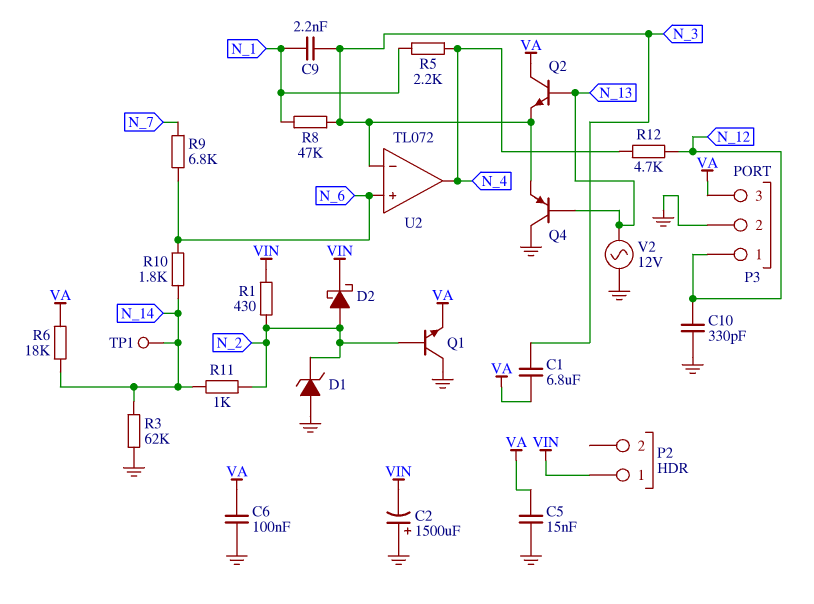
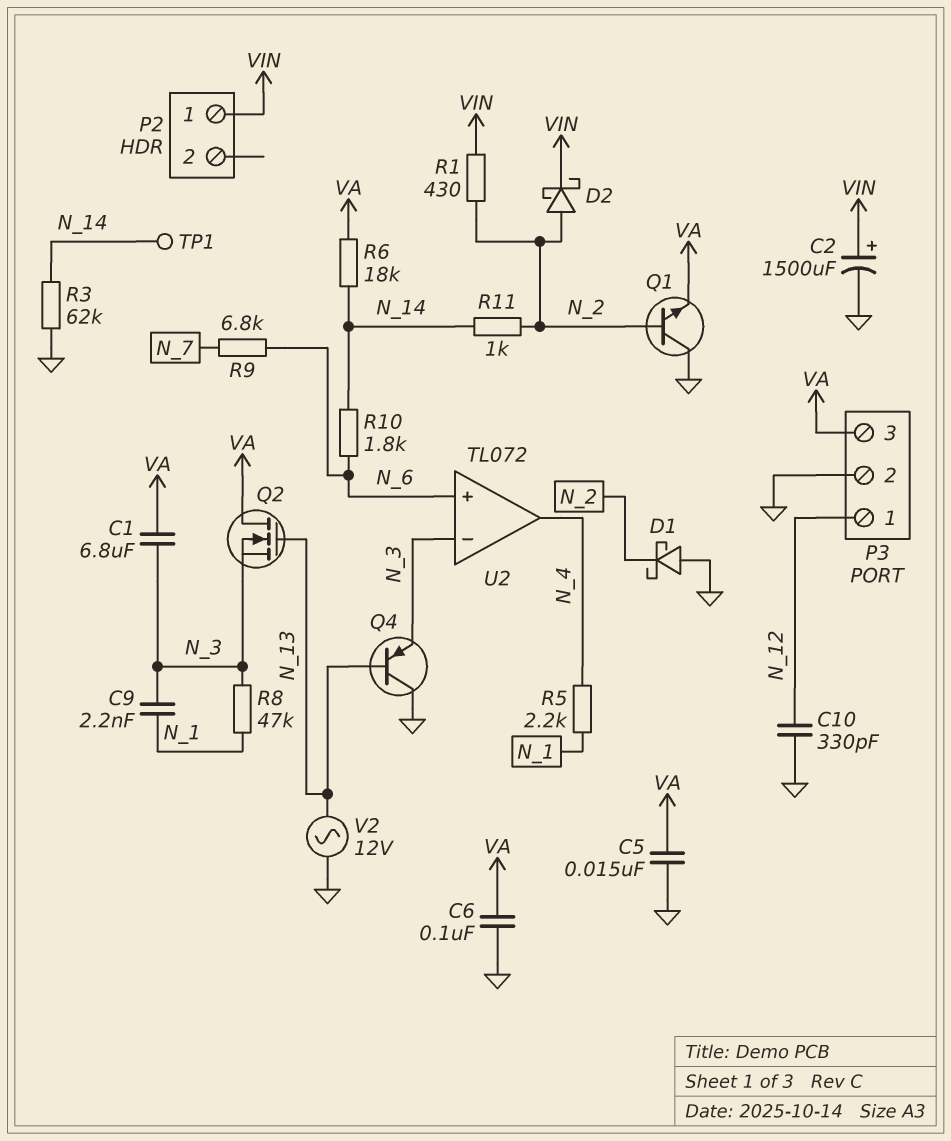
C2: 1500uF (plus GND, minus VIN) -> 1500uF (plus VIN, minus GND)
D1: zener (A GND, K N_2) -> schottky (A GND, K N_2)
Q2: NPN (B N_13, C VA, E N_3) -> NMOS (G N_13, D VA, S N_3)
R12: 4.7k (N_4, N_12) -> none

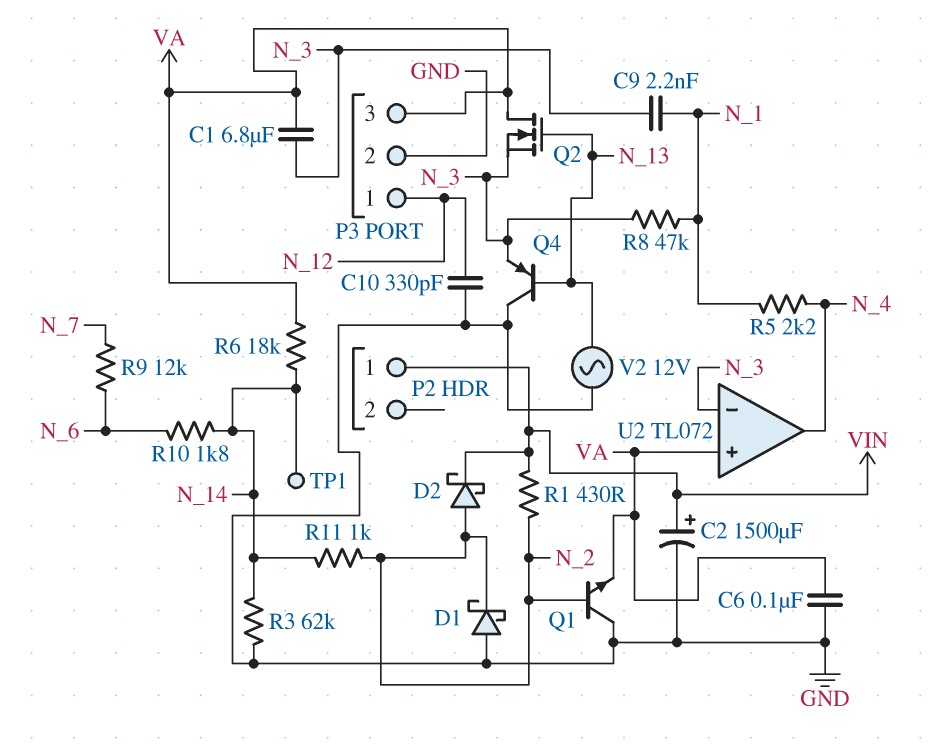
C5: 15nF (GND, VA) -> none
R9: 6.8k (N_6, N_7) -> 12k (N_6, N_7)
U2 pin in+: N_6 -> VA

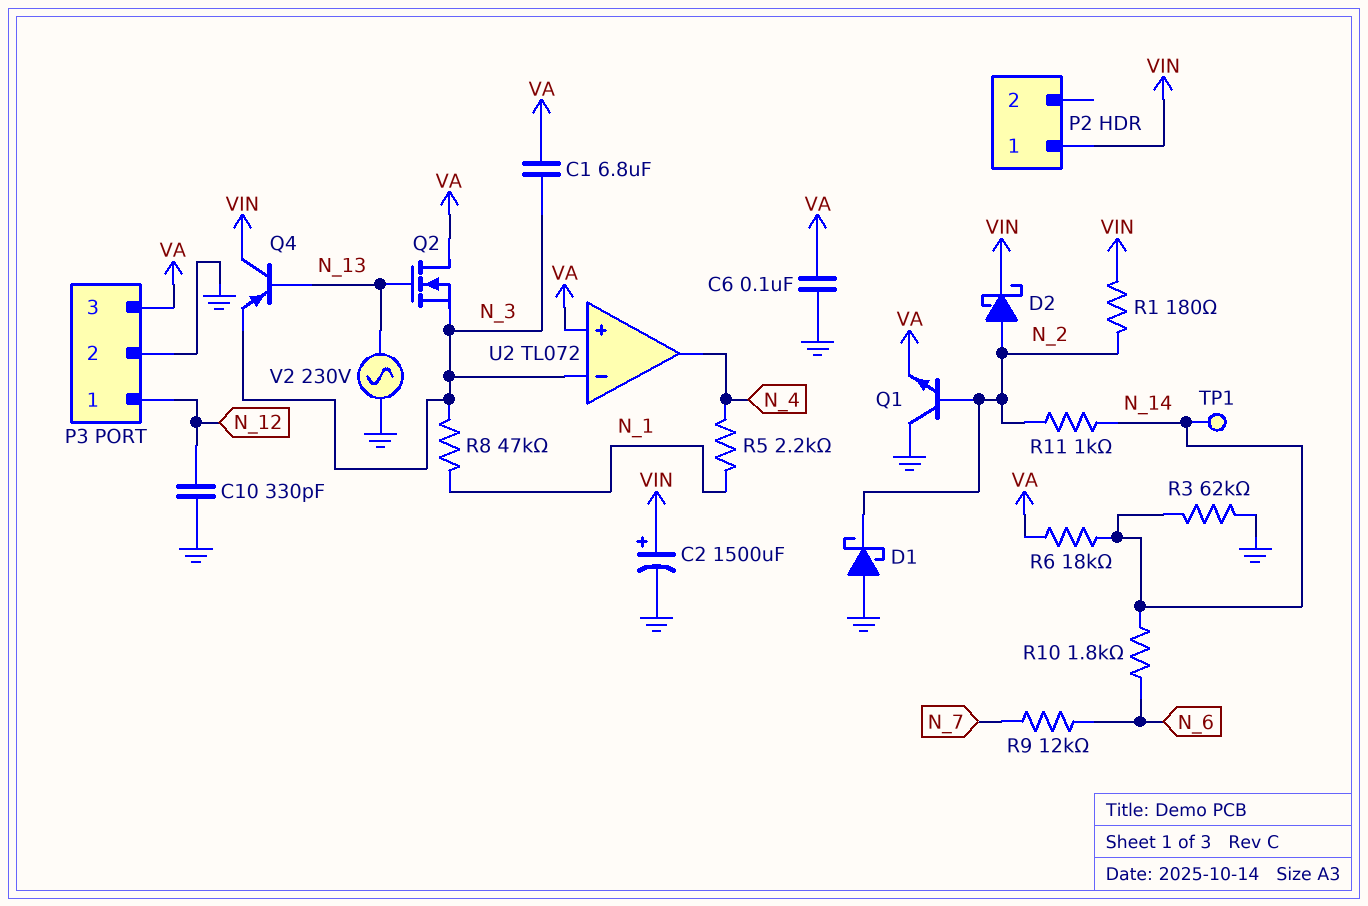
C9: 2.2nF (N_1, N_3) -> none
Q4: PNP (B N_13, C GND, E N_3) -> PNP (B N_13, C VIN, E N_3)
R1: 430 (N_2, VIN) -> 180 (N_2, VIN)
V2: AC 12V (GND, N_13) -> AC 230V (GND, N_13)

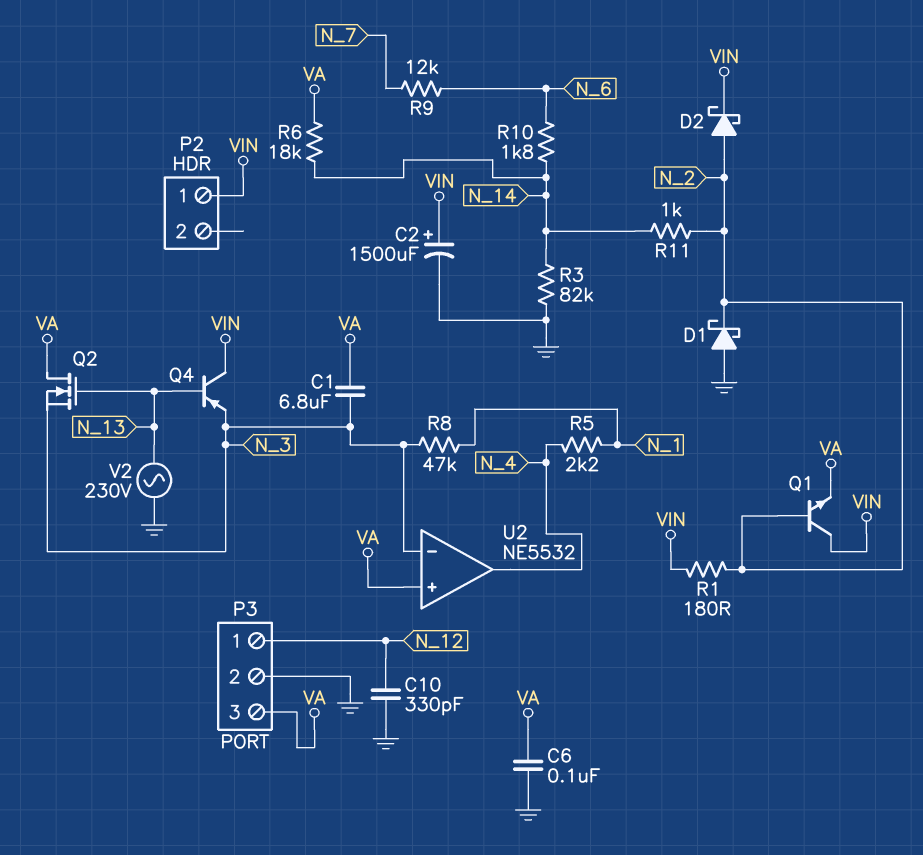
Q1: NPN (B N_2, C GND, E VA) -> NPN (B N_2, C VIN, E VA)
R3: 62k (GND, N_14) -> 82k (GND, N_14)
TP1: test point (N_14) -> none
U2: TL072 -> NE5532

